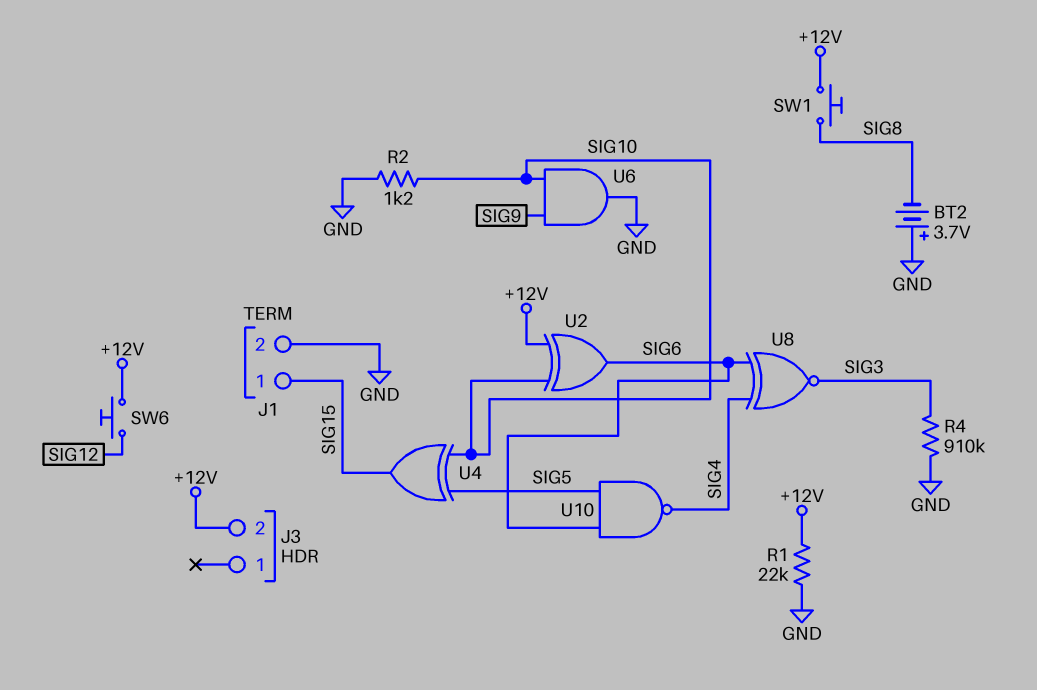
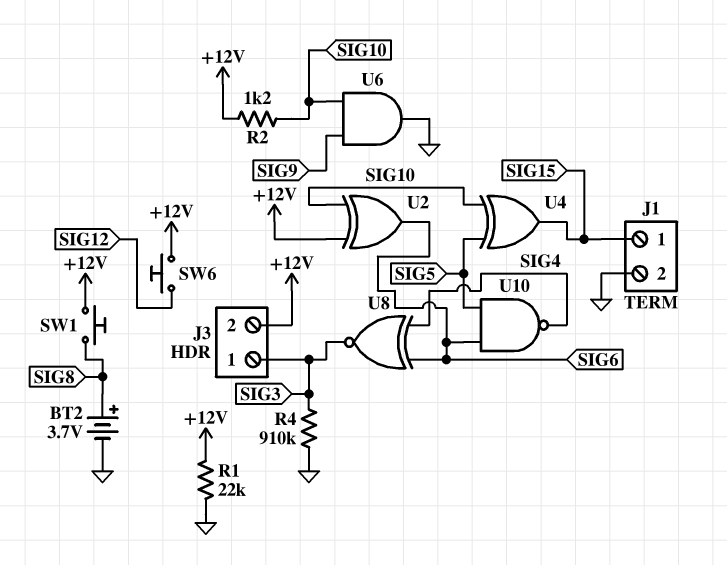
BT2: 3.7V (plus GND, minus SIG8) -> 3.7V (plus SIG8, minus GND)
J3 pin 1: none -> SIG3
R2: 1.2k (GND, SIG10) -> 1.2k (+12V, SIG10)

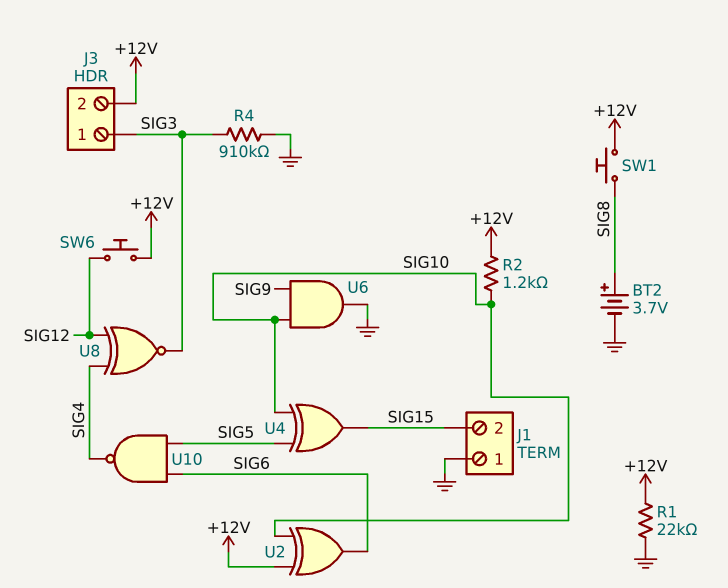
J1 pin 1: SIG15 -> GND
J1 pin 2: GND -> SIG15
U8: XNOR (in SIG4, in SIG6, out SIG3) -> XNOR (in SIG4, in SIG12, out SIG3)

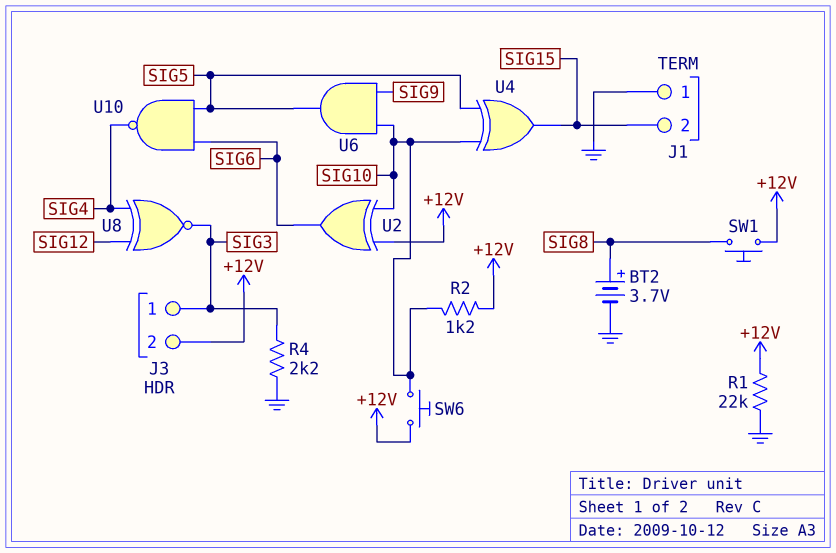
R4: 910k (GND, SIG3) -> 2.2k (GND, SIG3)
SW6: button (+12V, SIG12) -> button (+12V, SIG10)
U6: AND (in SIG9, in SIG10, out GND) -> AND (in SIG9, in SIG10, out SIG5)

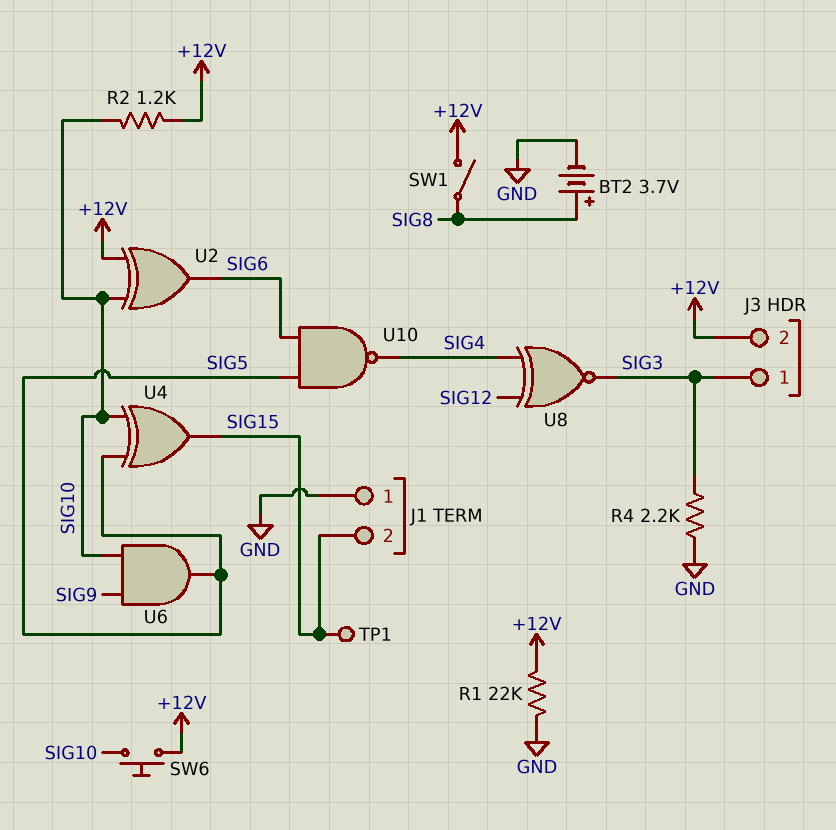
SW1: button (+12V, SIG8) -> switch (+12V, SIG8)
TP1: none -> test point (SIG15)

